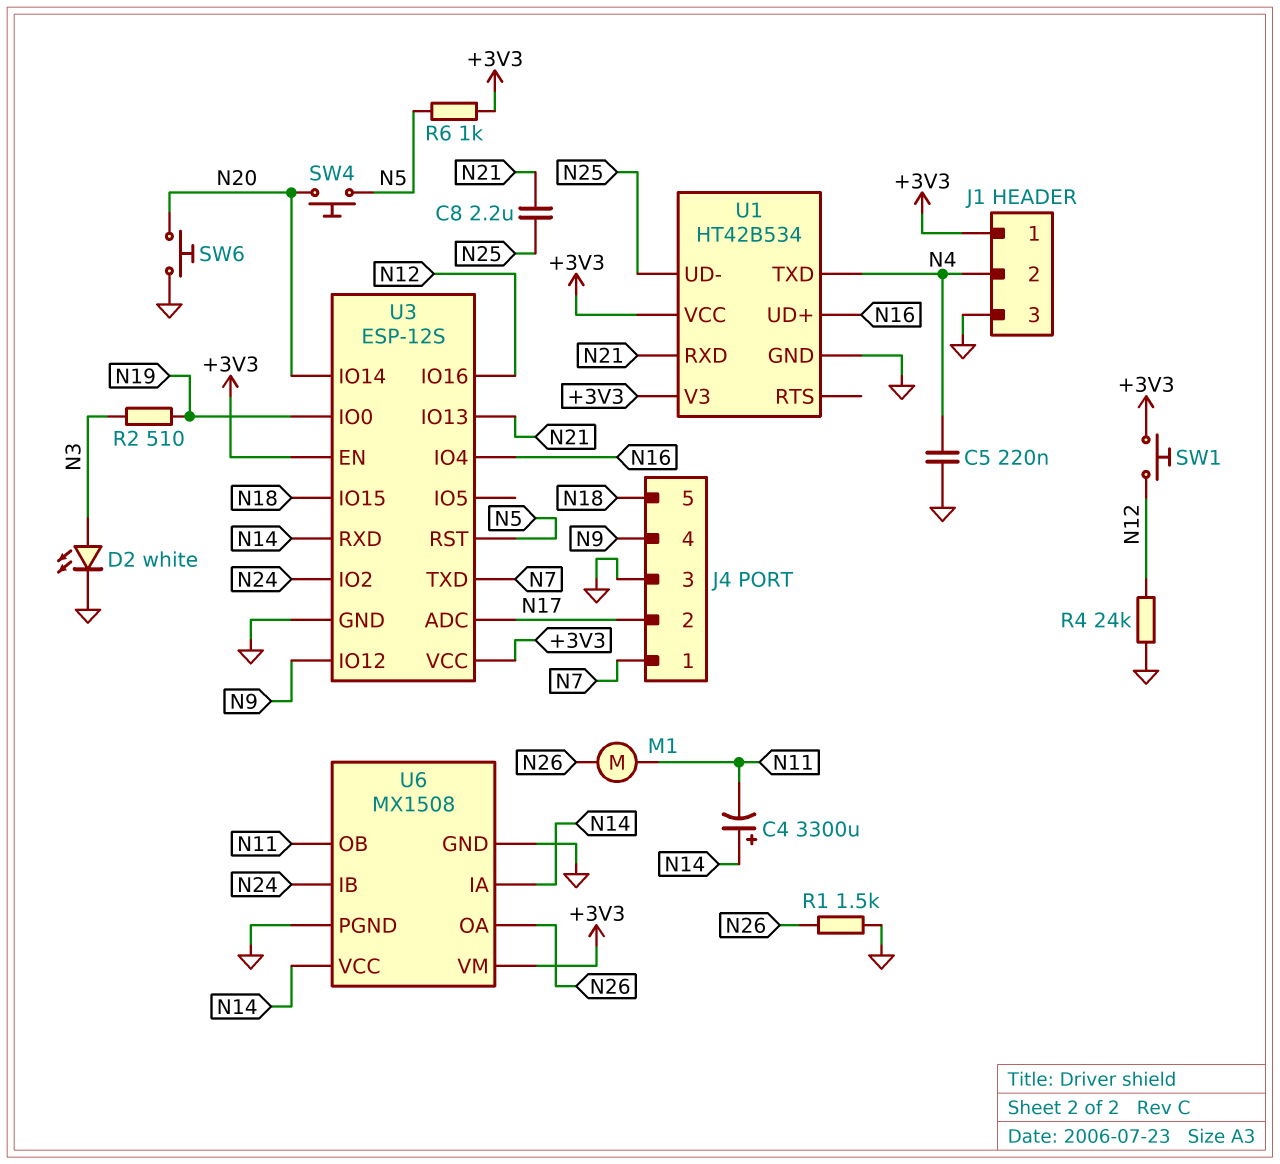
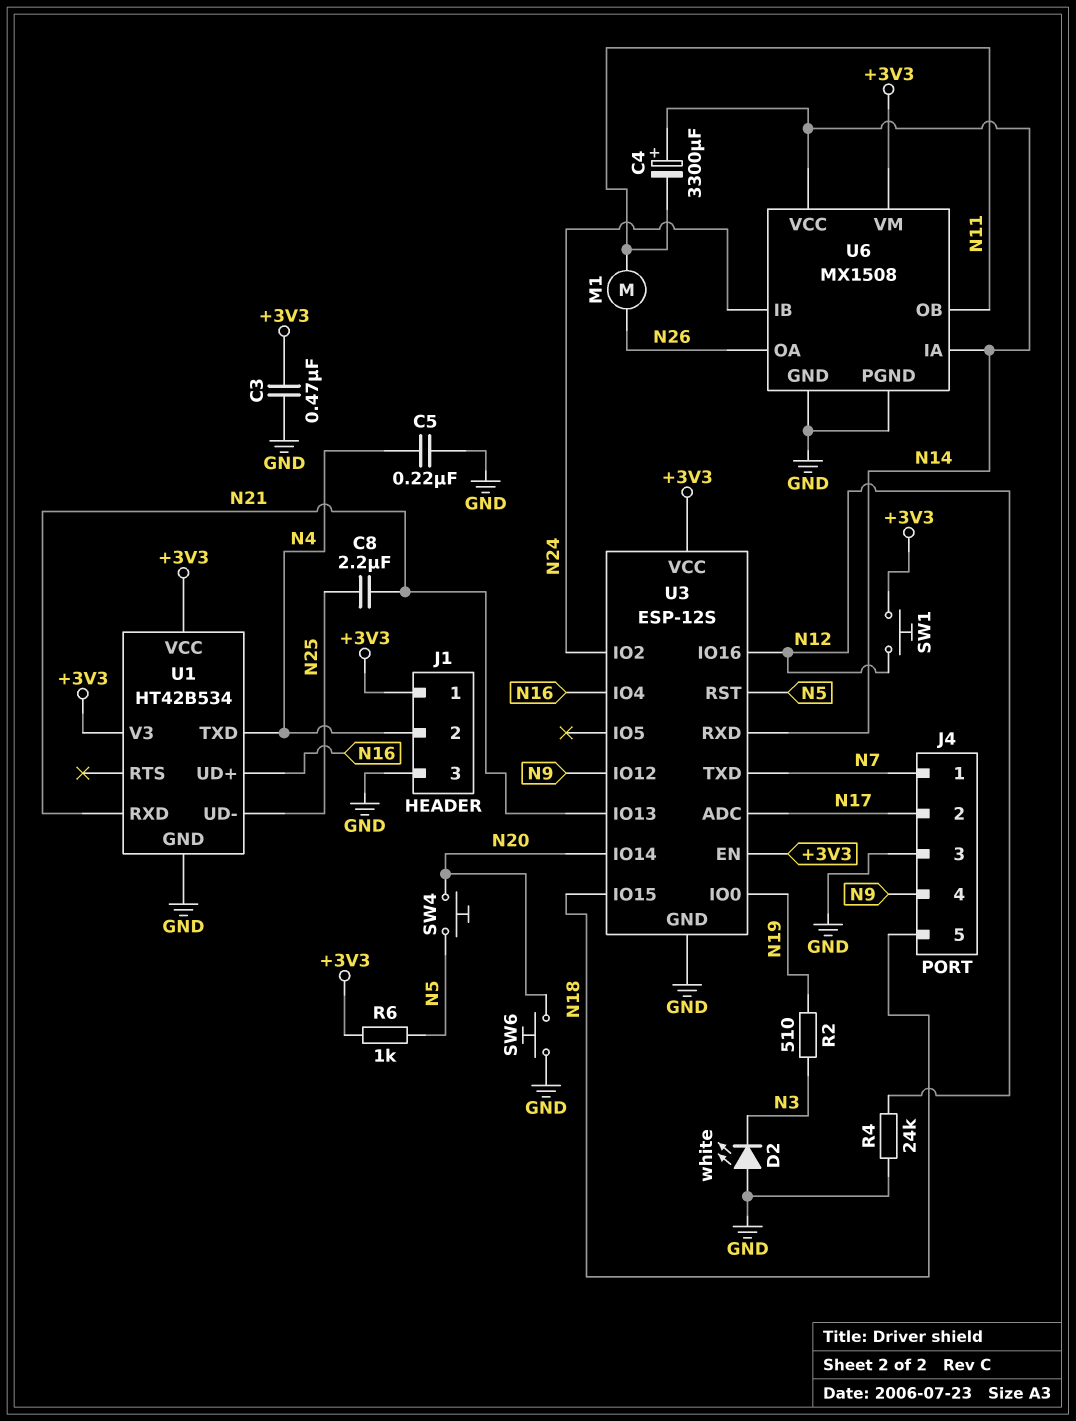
C3: none -> 470nF (+3V3, GND)
D2: LED white (A N3, K GND) -> LED white (A GND, K N3)
R1: 1.5k (GND, N26) -> none

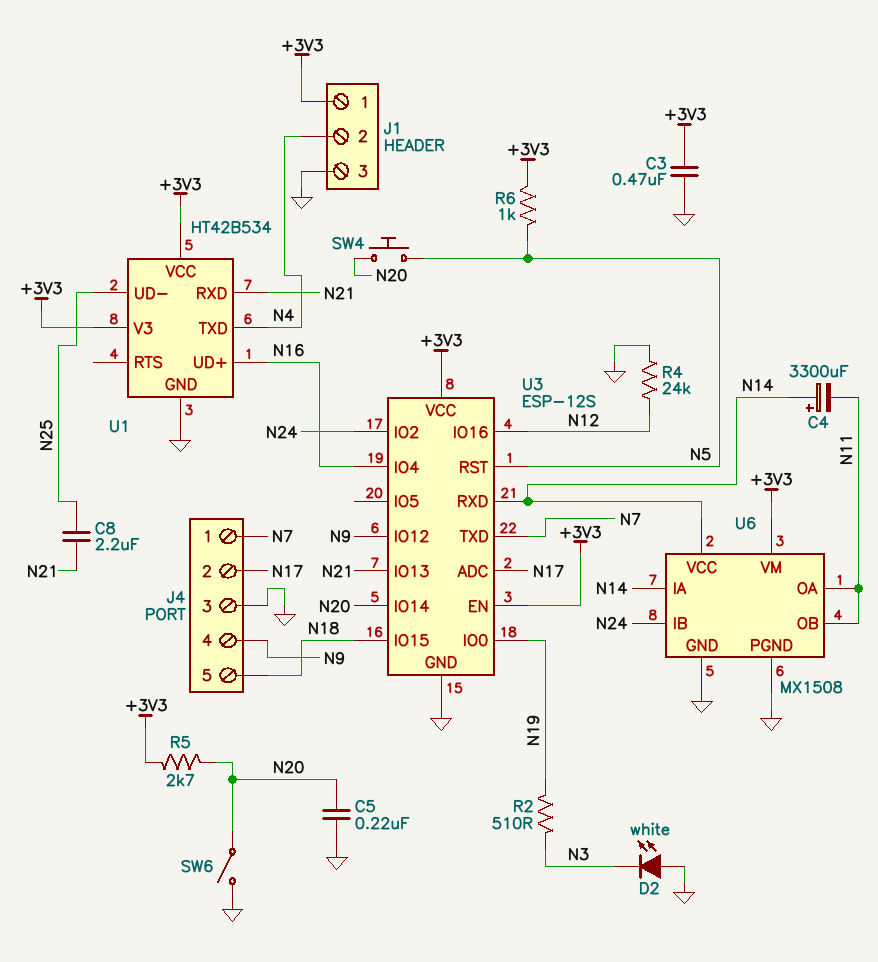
C5: 220nF (GND, N4) -> 220nF (GND, N20)
M1: motor (N11, N26) -> none
R5: none -> 2.7k (+3V3, N20)
SW1: button (+3V3, N12) -> none
SW6: button (GND, N20) -> switch (GND, N20)
U6 pin OA: N26 -> N11

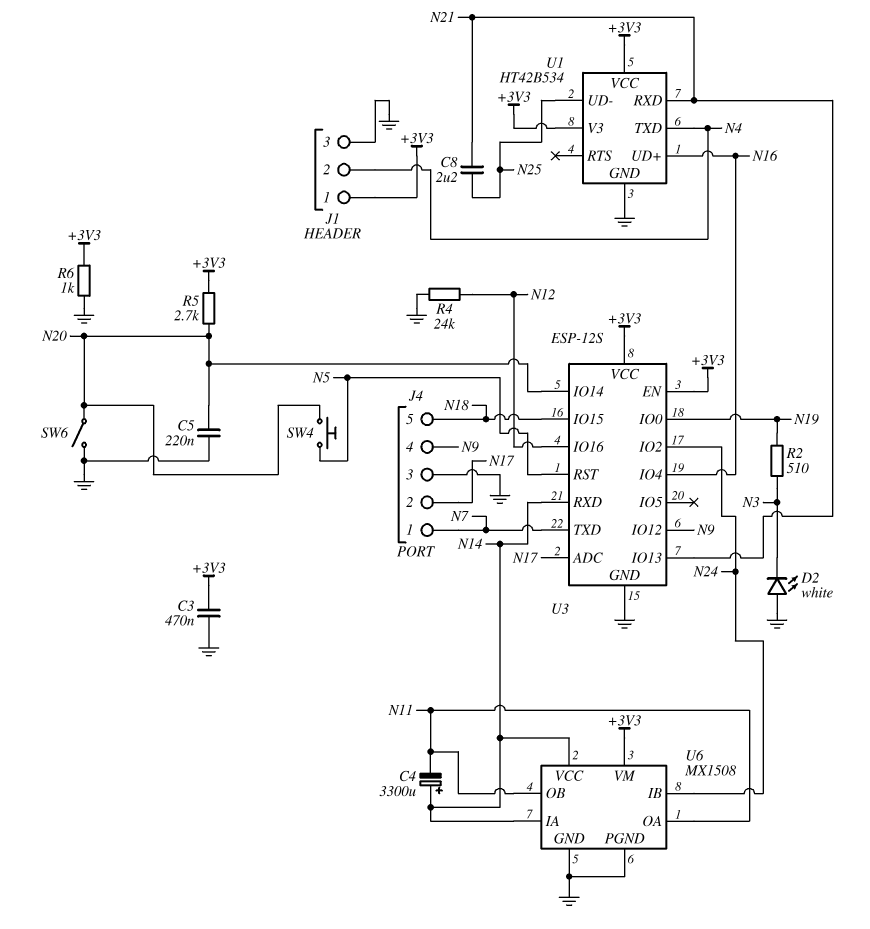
R6: 1k (+3V3, N5) -> 1k (+3V3, GND)

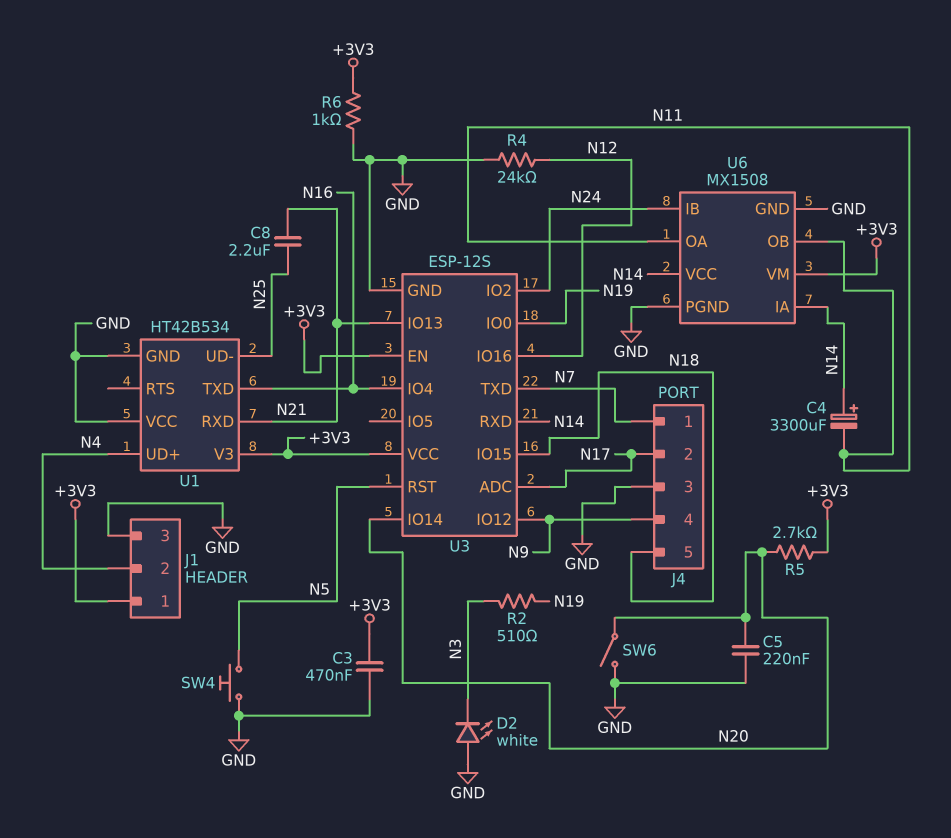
SW4: button (N5, N20) -> button (GND, N5)
U1 pin TXD: N4 -> N16
U1 pin UD+: N16 -> N4
U1 pin VCC: +3V3 -> GND

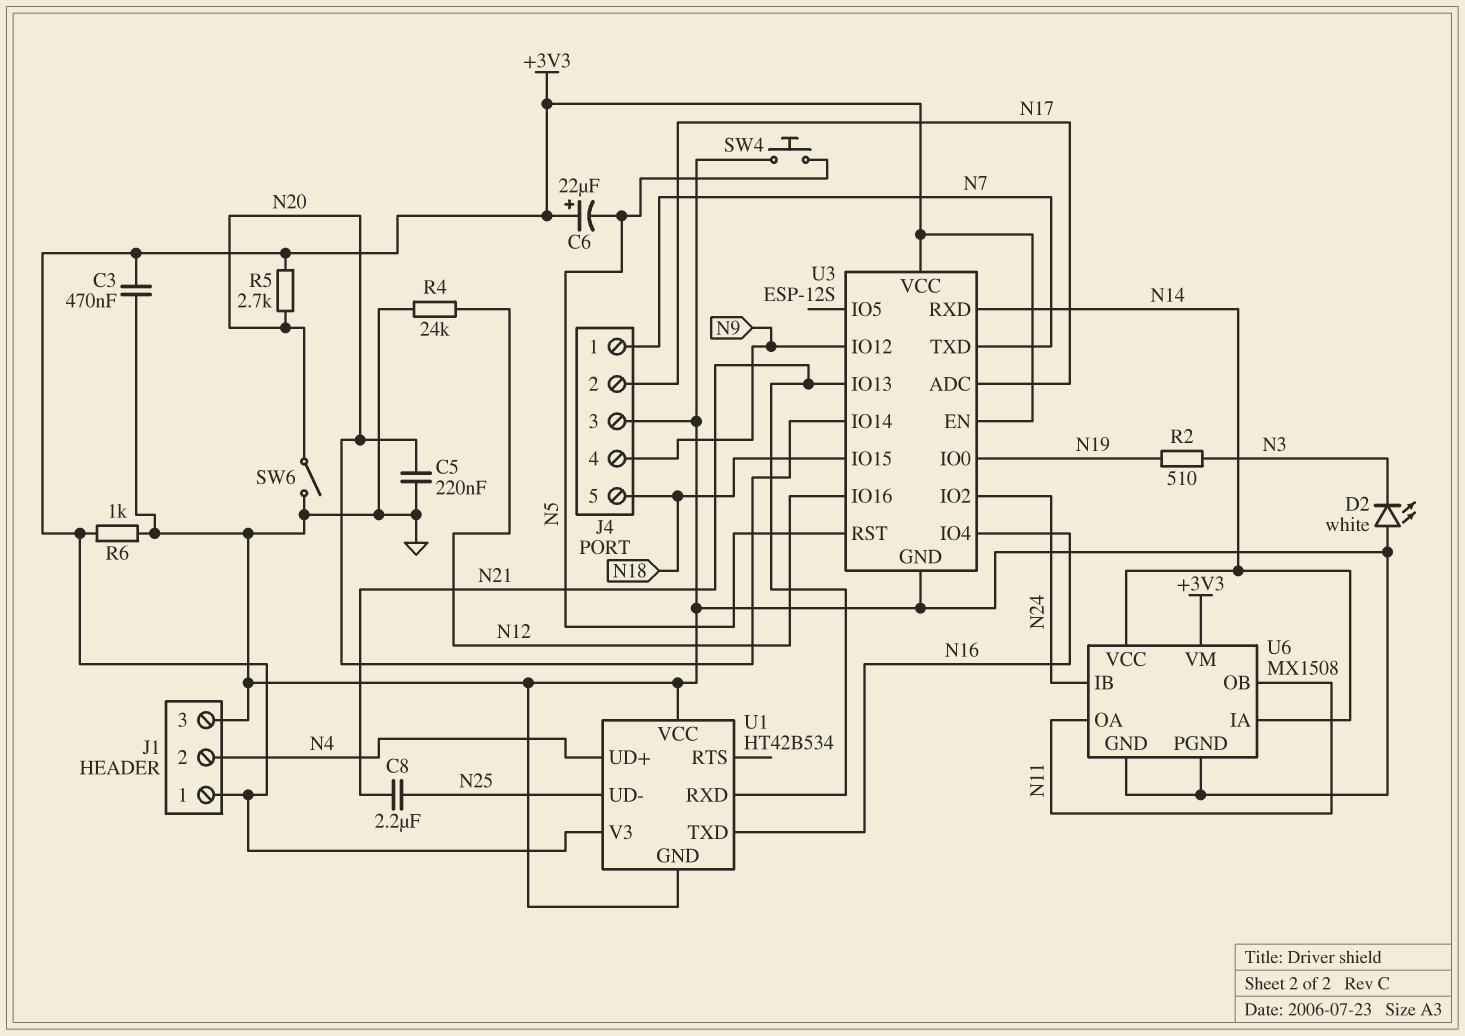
C4: 3300uF (plus N14, minus N11) -> none
C6: none -> 22uF (plus +3V3, minus N5)

